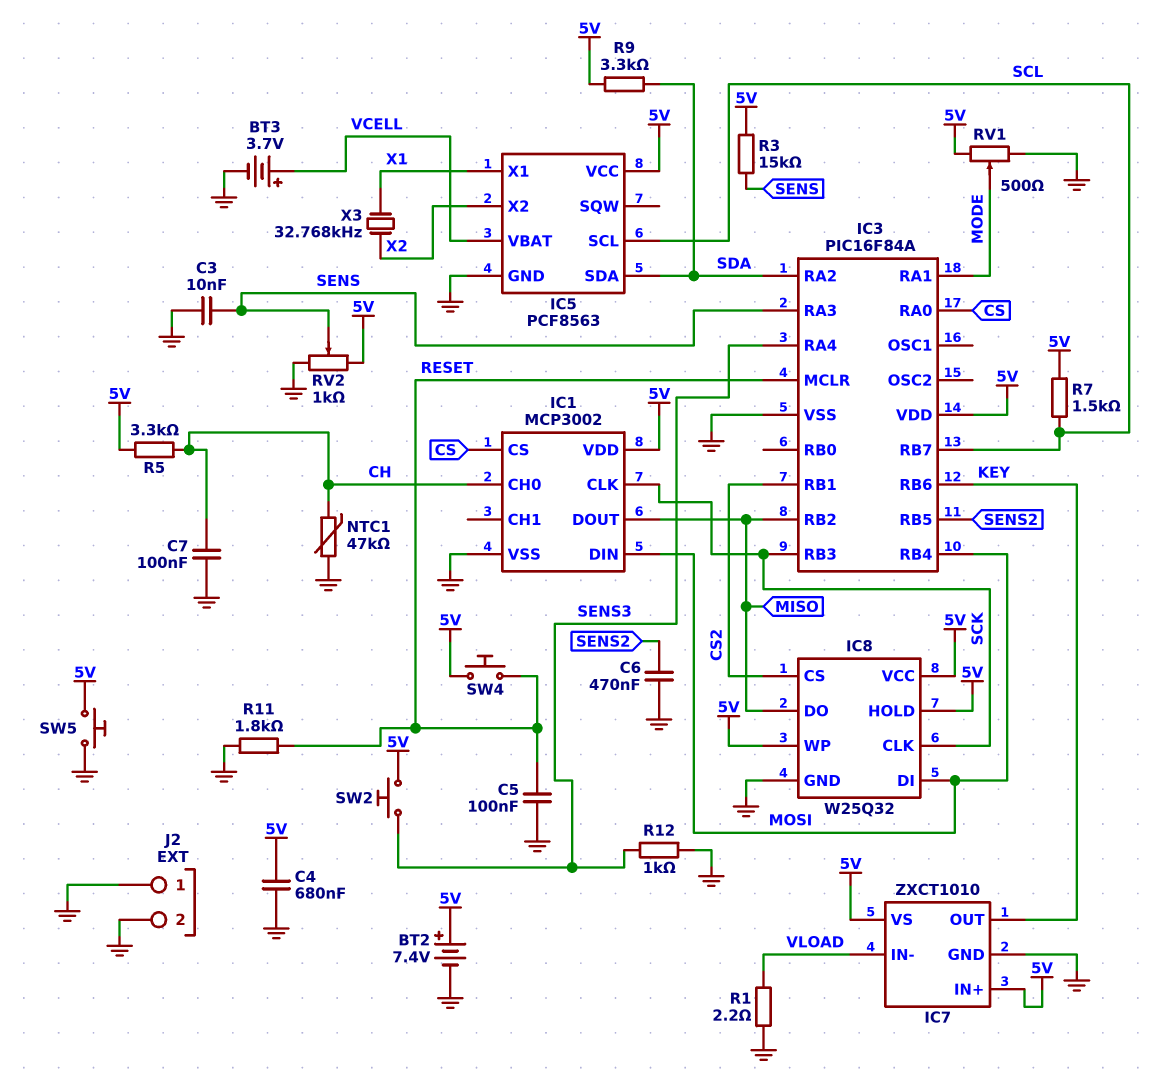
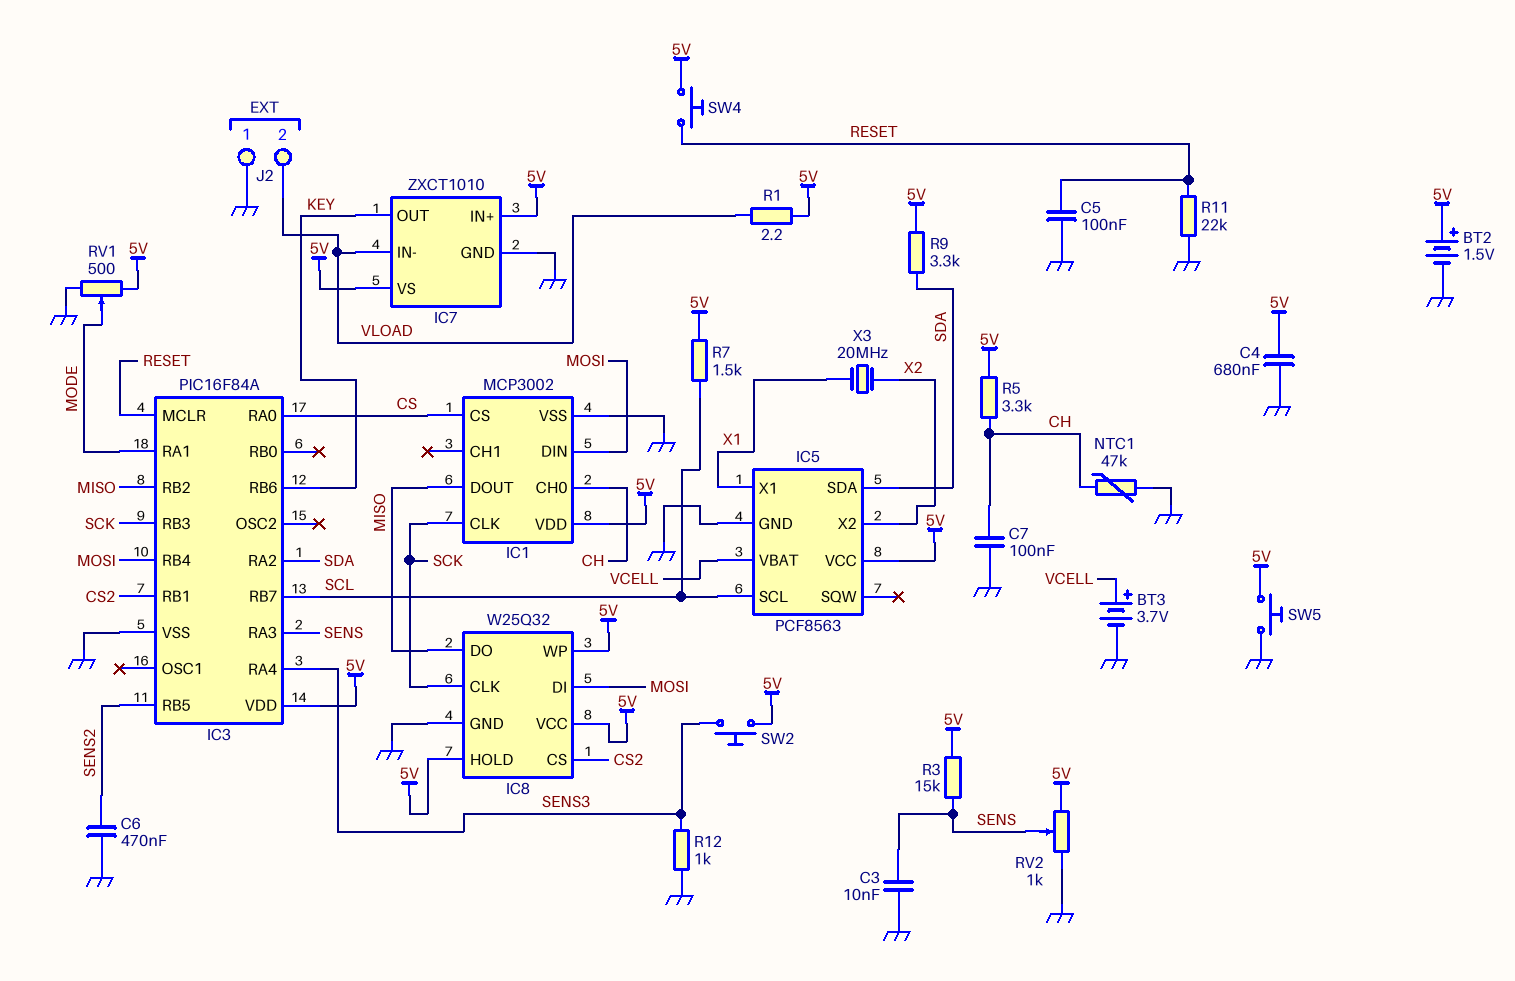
BT2: 7.4V (plus 5V, minus GND) -> 1.5V (plus 5V, minus GND)
J2 pin 2: GND -> VLOAD
R1: 2.2 (GND, VLOAD) -> 2.2 (5V, VLOAD)
R11: 1.8k (GND, RESET) -> 22k (GND, RESET)
X3: 32.768kHz (X1, X2) -> 20MHz (X1, X2)

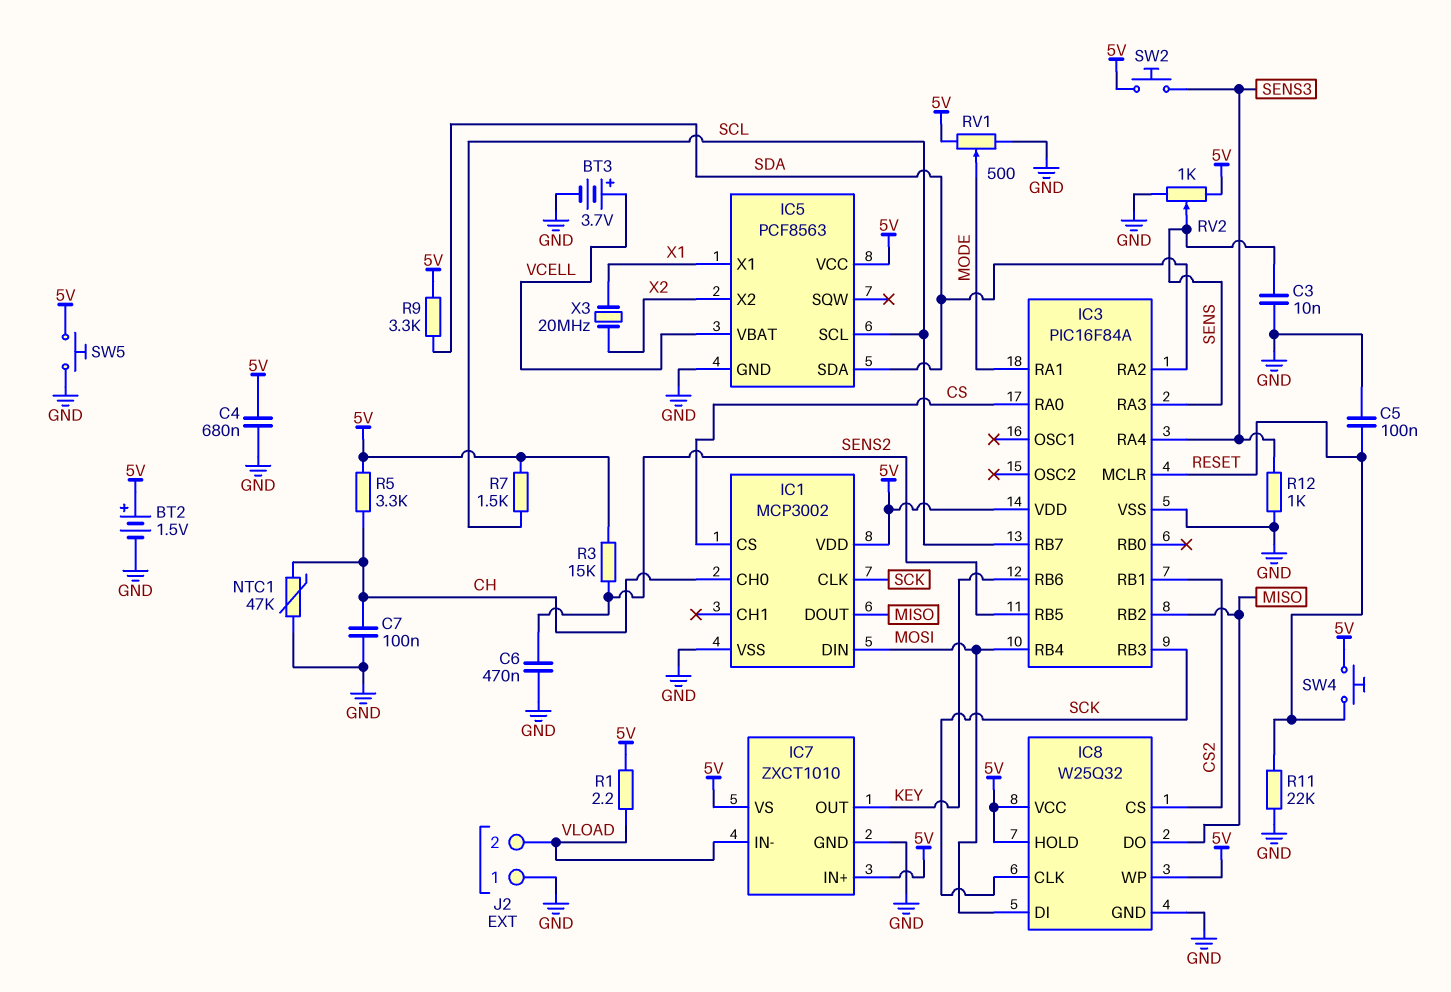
R3: 15k (5V, SENS) -> 15k (5V, SENS2)

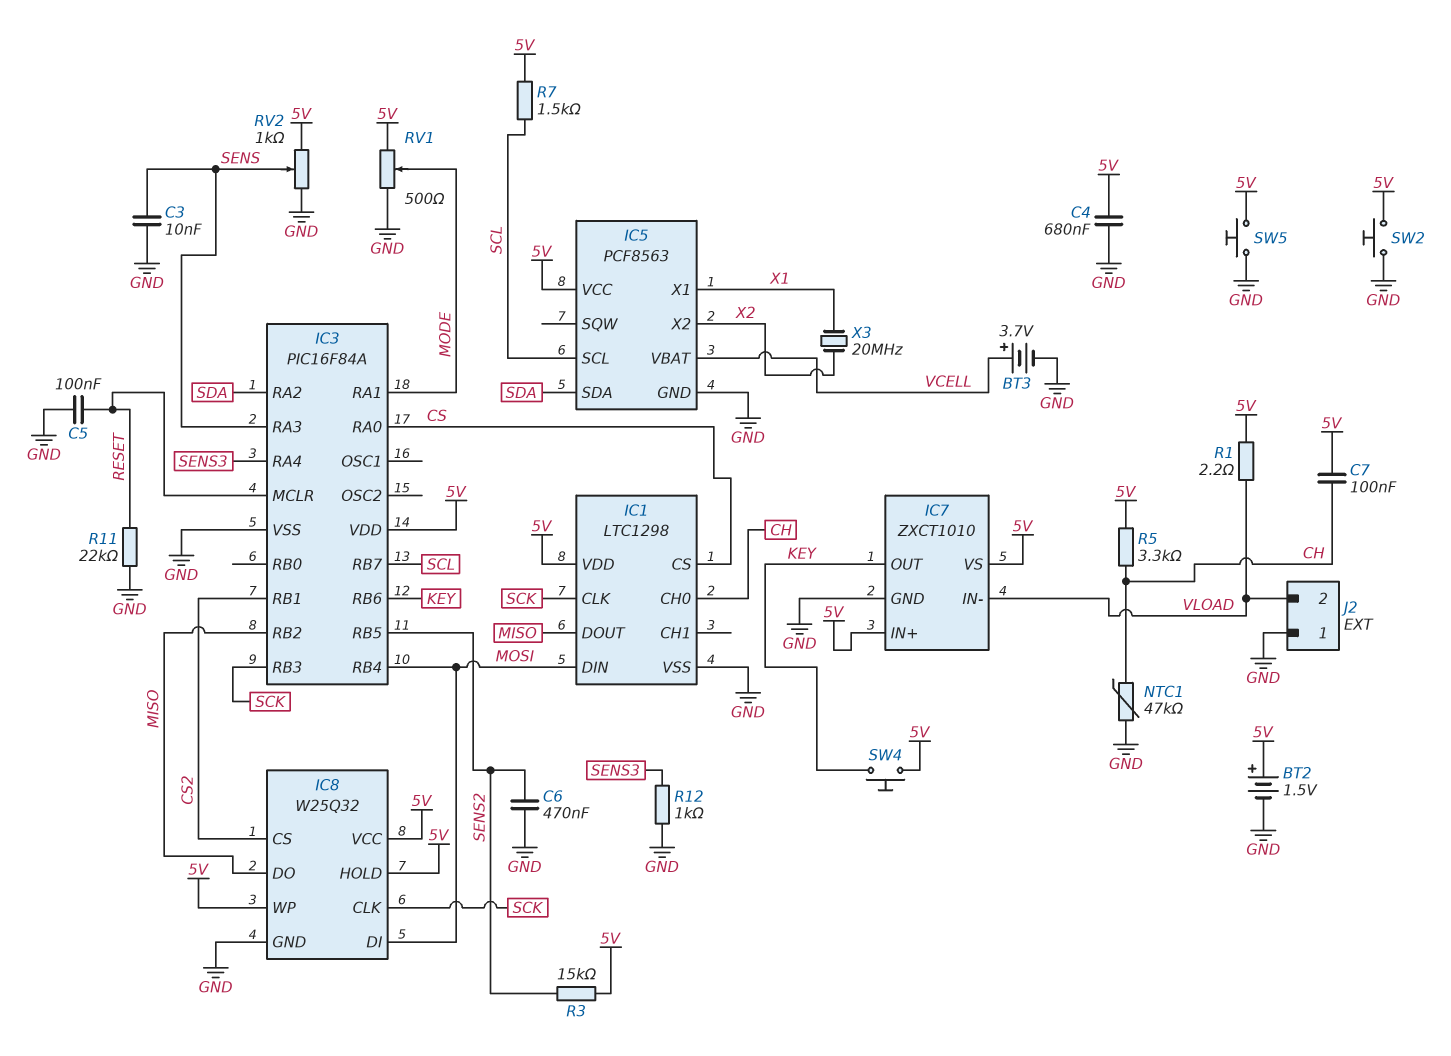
C7: 100nF (CH, GND) -> 100nF (5V, CH)
IC1: MCP3002 -> LTC1298
R9: 3.3k (5V, SDA) -> none
SW2: button (5V, SENS3) -> button (5V, GND)
SW4: button (5V, RESET) -> button (5V, KEY)

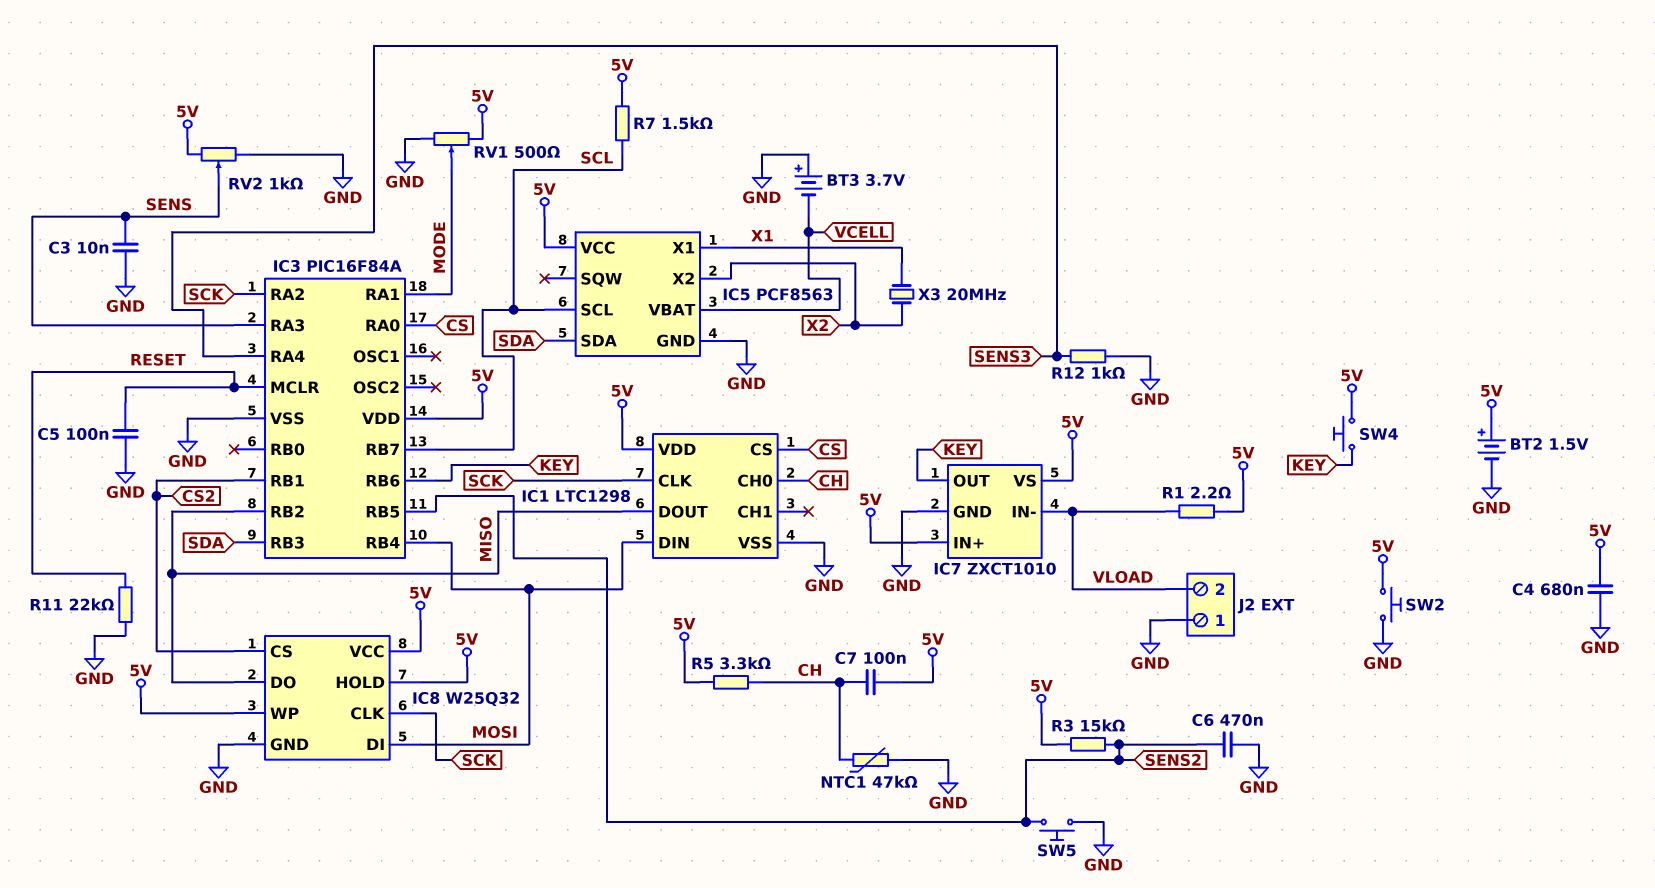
BT3: 3.7V (plus VCELL, minus GND) -> 3.7V (plus GND, minus VCELL)
IC3 pin RA2: SDA -> SCK
IC3 pin RB3: SCK -> SDA
SW5: button (5V, GND) -> button (GND, SENS2)

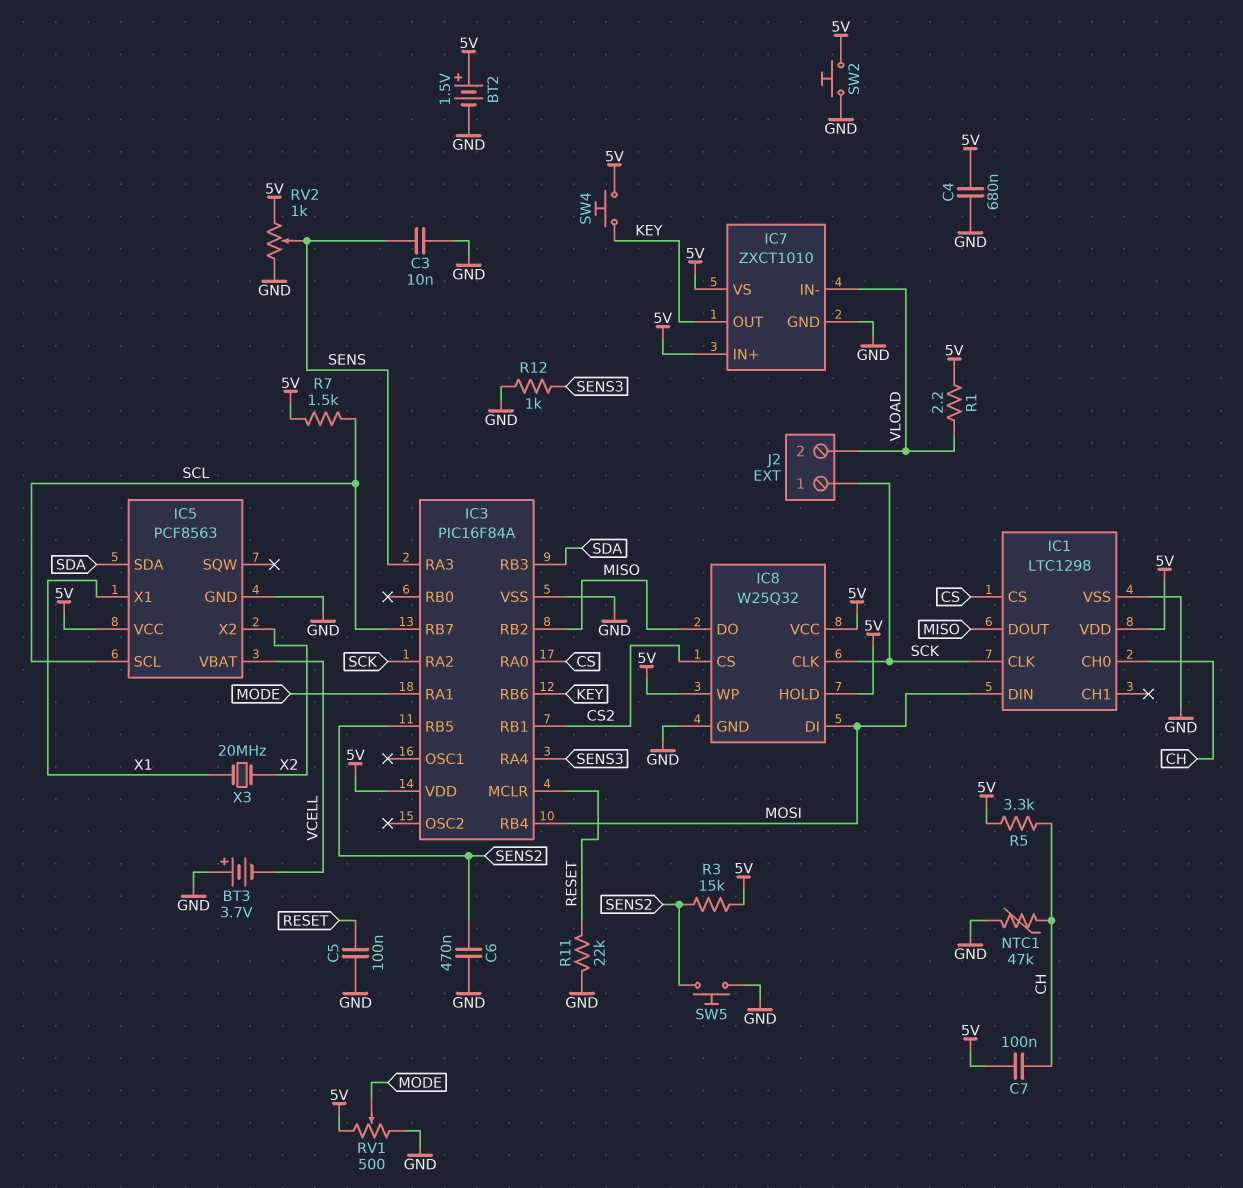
J2 pin 1: GND -> SCK

